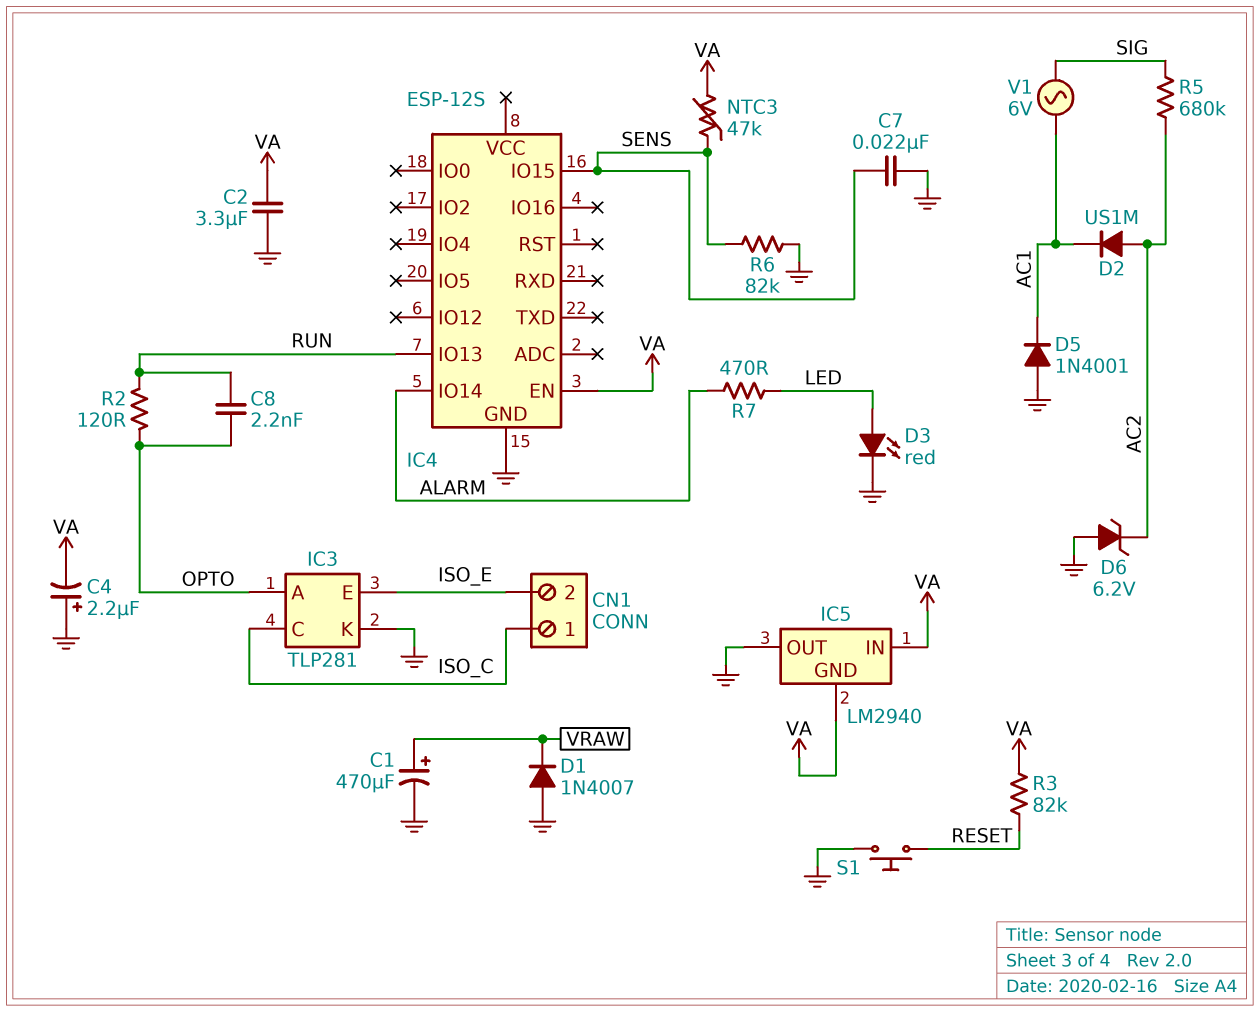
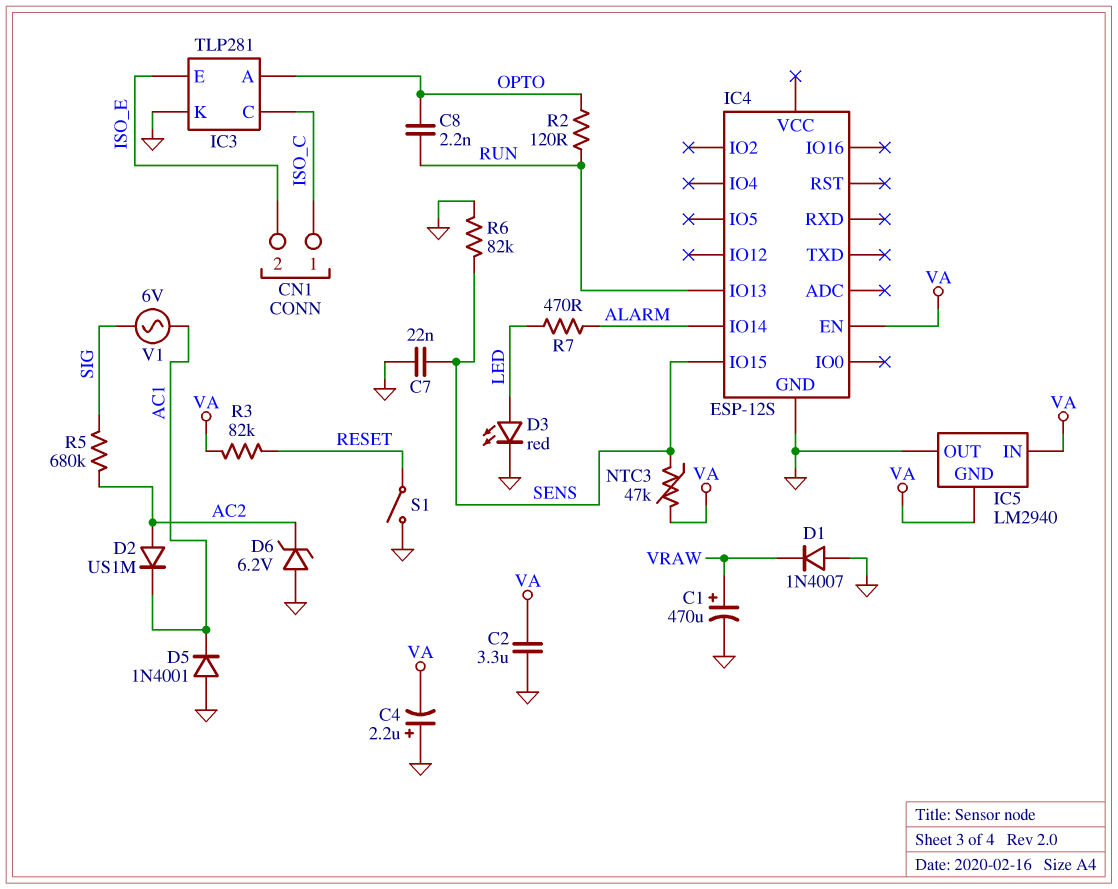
S1: button (GND, RESET) -> switch (GND, RESET)

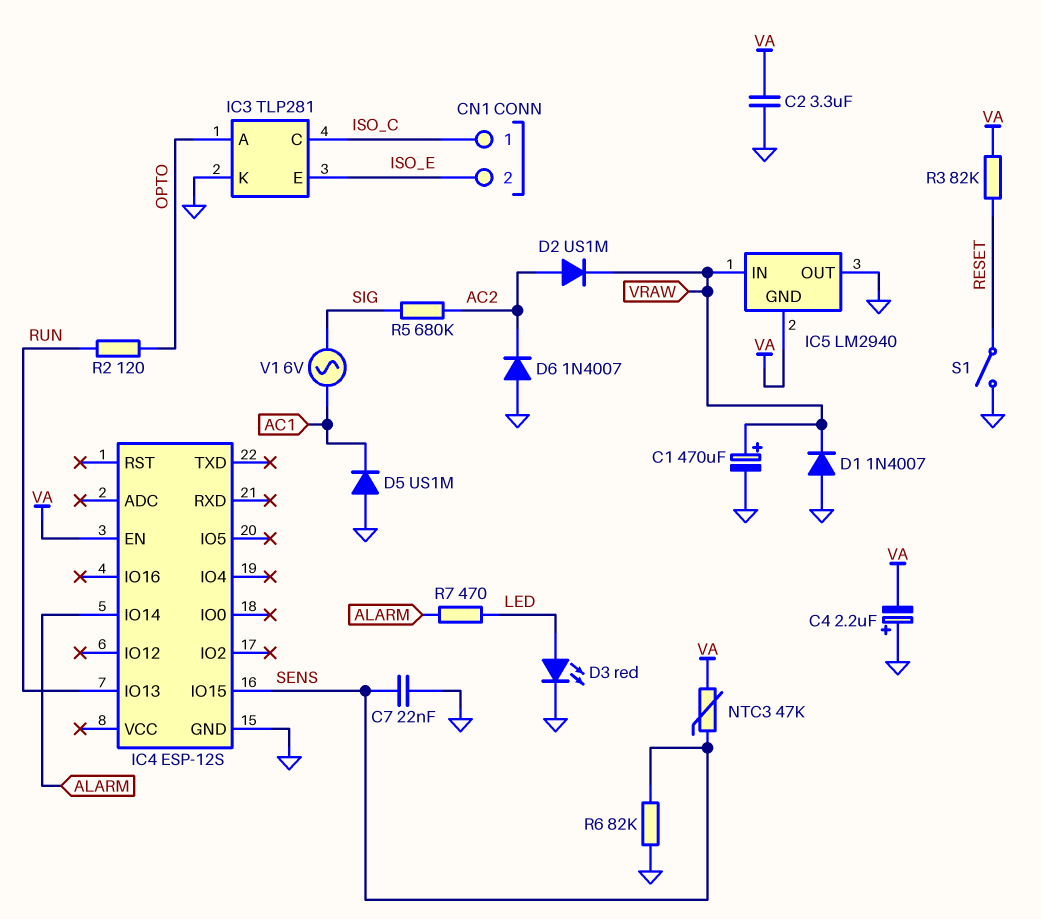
C8: 2.2nF (OPTO, RUN) -> none
D2: diode US1M (A AC2, K AC1) -> diode US1M (A AC2, K VRAW)
D5: diode 1N4001 (A GND, K AC1) -> diode US1M (A GND, K AC1)
D6: zener 6.2V (A GND, K AC2) -> diode 1N4007 (A GND, K AC2)
IC5 pin IN: VA -> VRAW

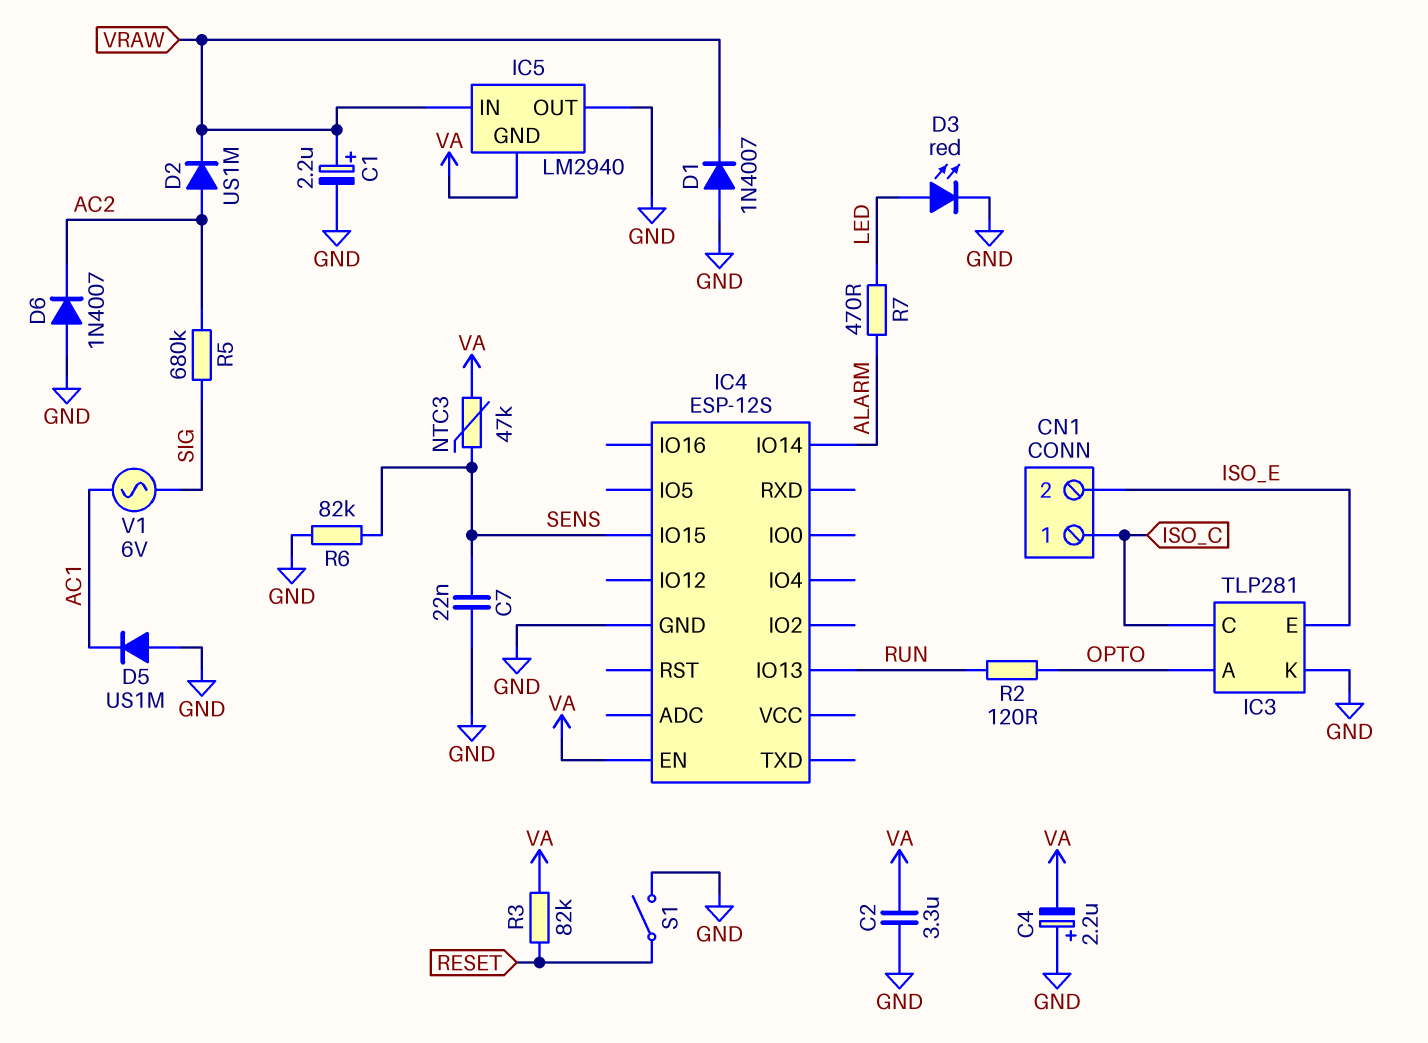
C1: 470uF (plus VRAW, minus GND) -> 2.2uF (plus VRAW, minus GND)

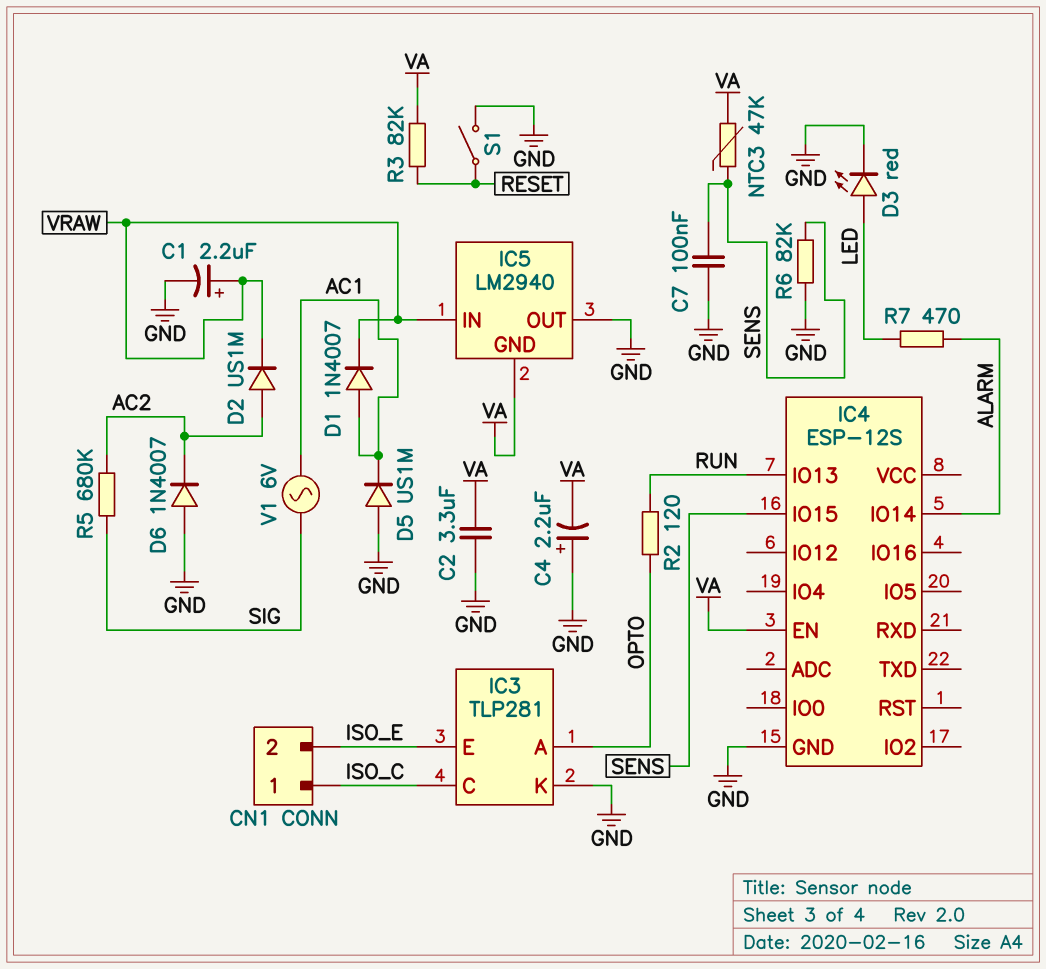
C7: 22nF (GND, SENS) -> 100nF (GND, SENS)
D1: diode 1N4007 (A GND, K VRAW) -> diode 1N4007 (A AC1, K VRAW)

